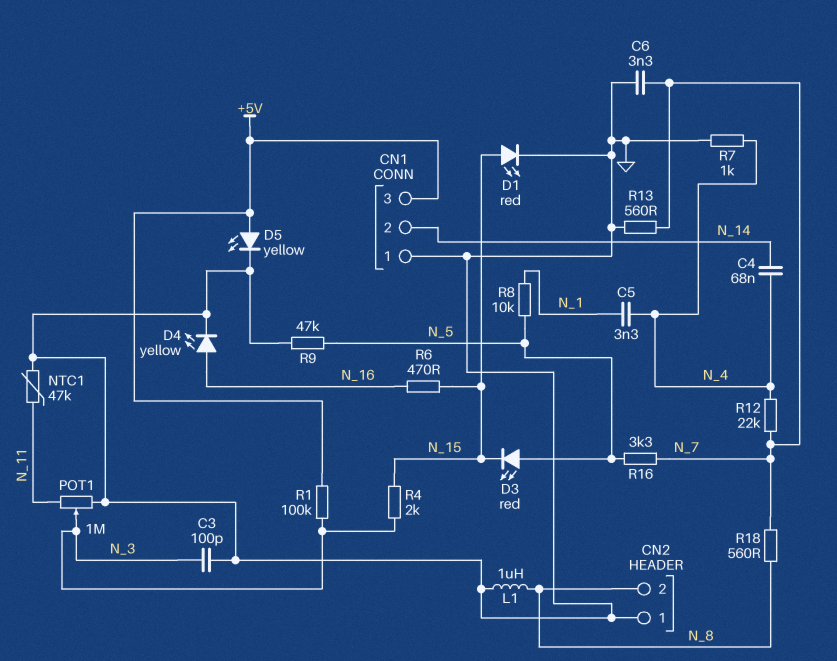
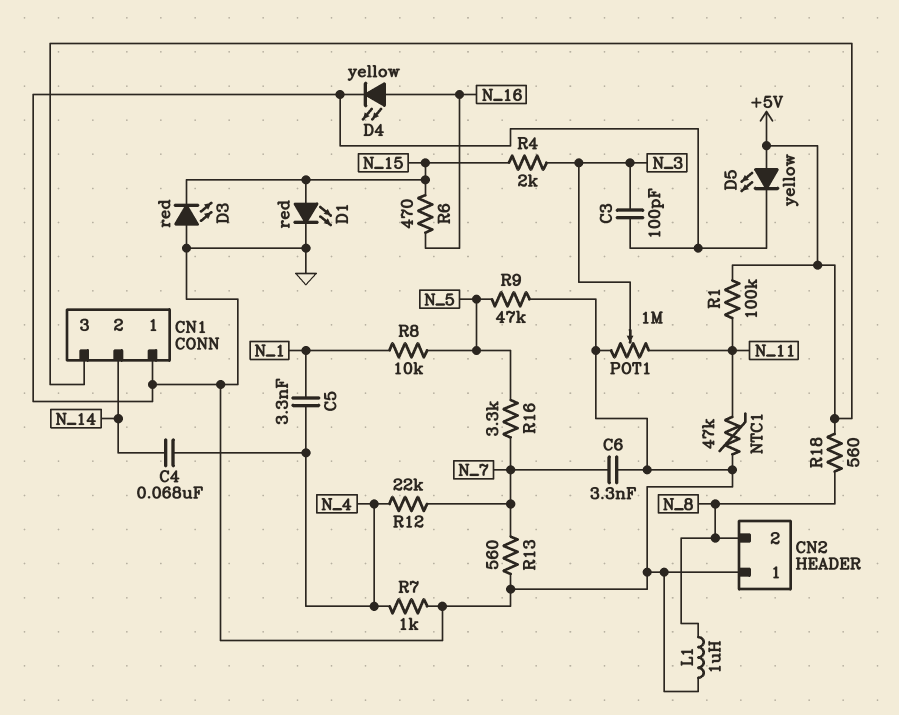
D3: LED red (A N_5, K N_15) -> LED red (A GND, K N_15)
R1: 100k (+5V, N_3) -> 100k (+5V, N_11)
R18: 560 (N_7, N_8) -> 560 (+5V, N_8)

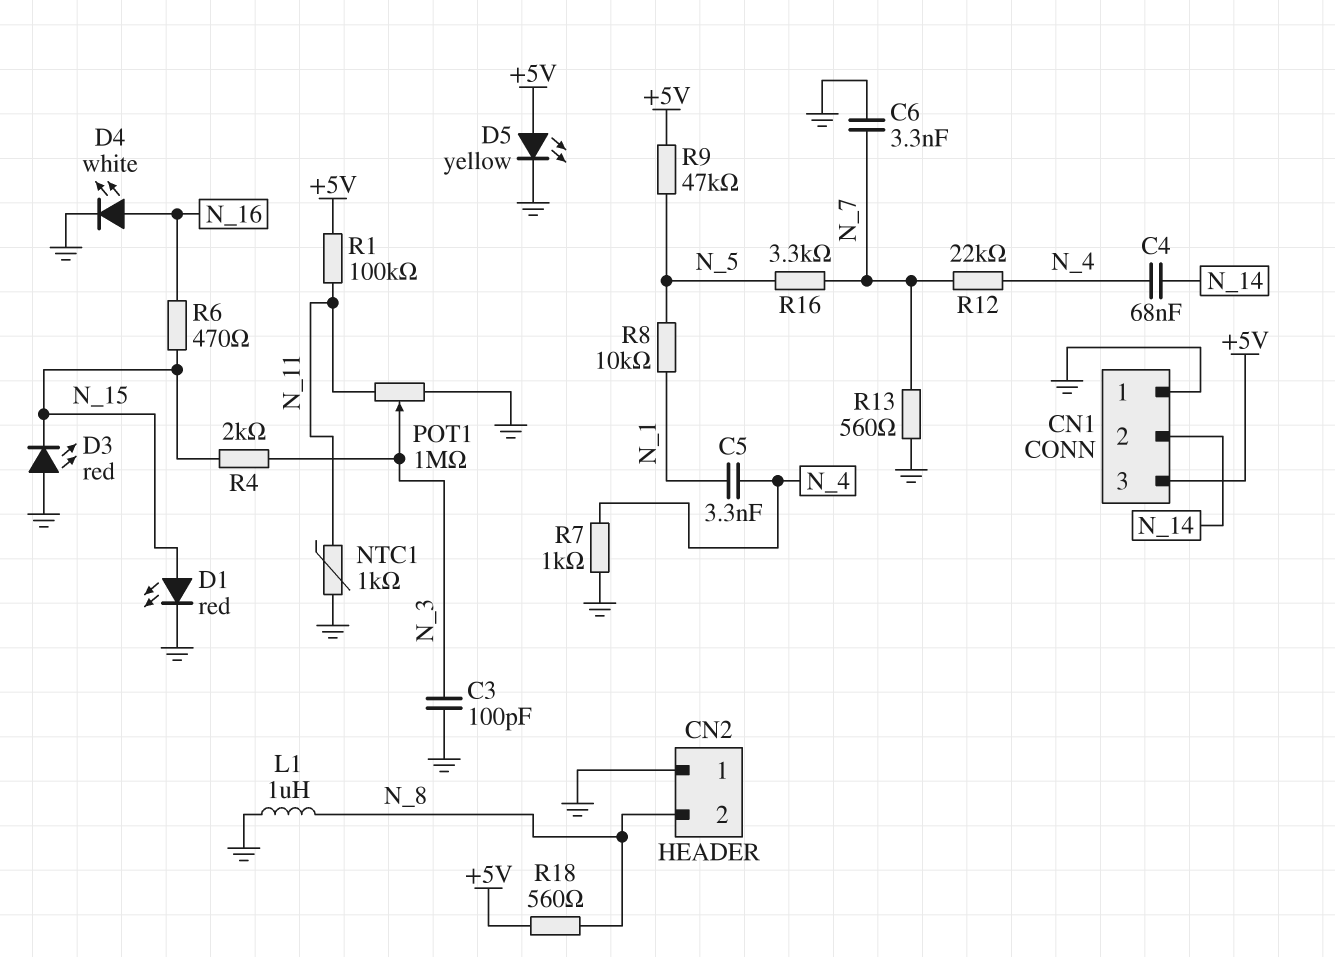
D4: LED yellow (A N_16, K GND) -> LED white (A N_16, K GND)
NTC1: 47k (GND, N_11) -> 1k (GND, N_11)
R9: 47k (GND, N_5) -> 47k (+5V, N_5)

